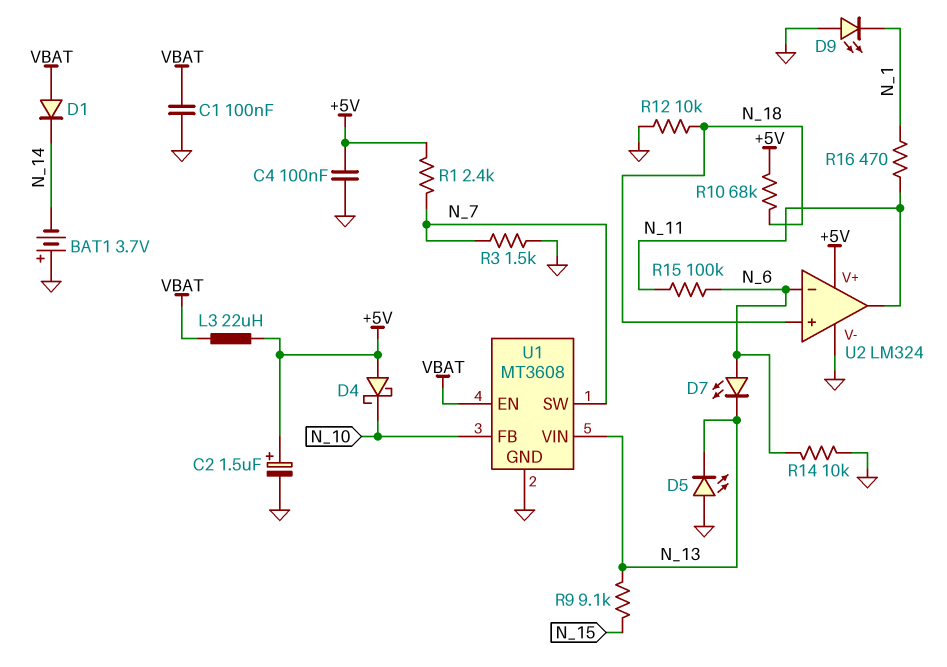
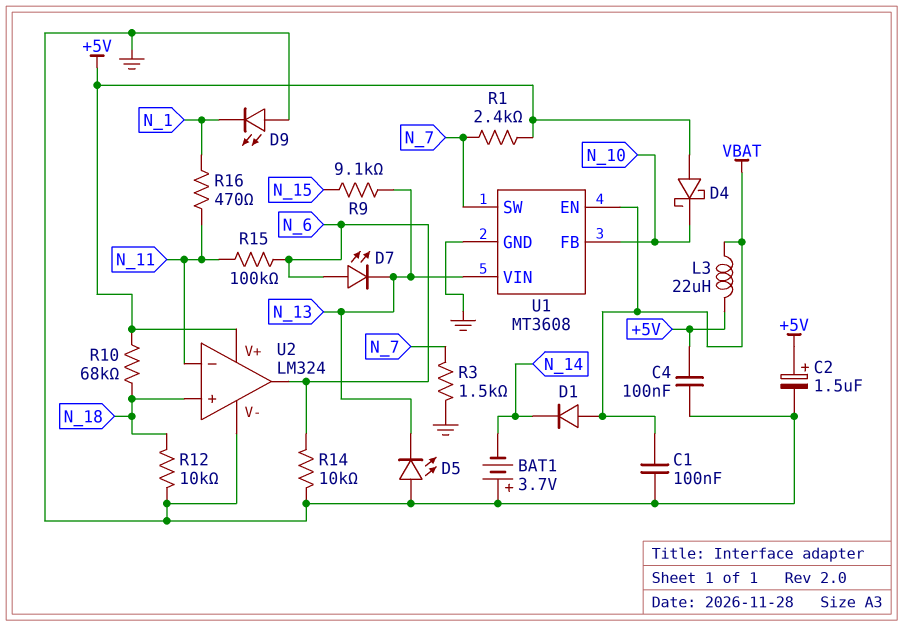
U2 pin in-: N_6 -> N_11
U2 pin out: N_11 -> N_6

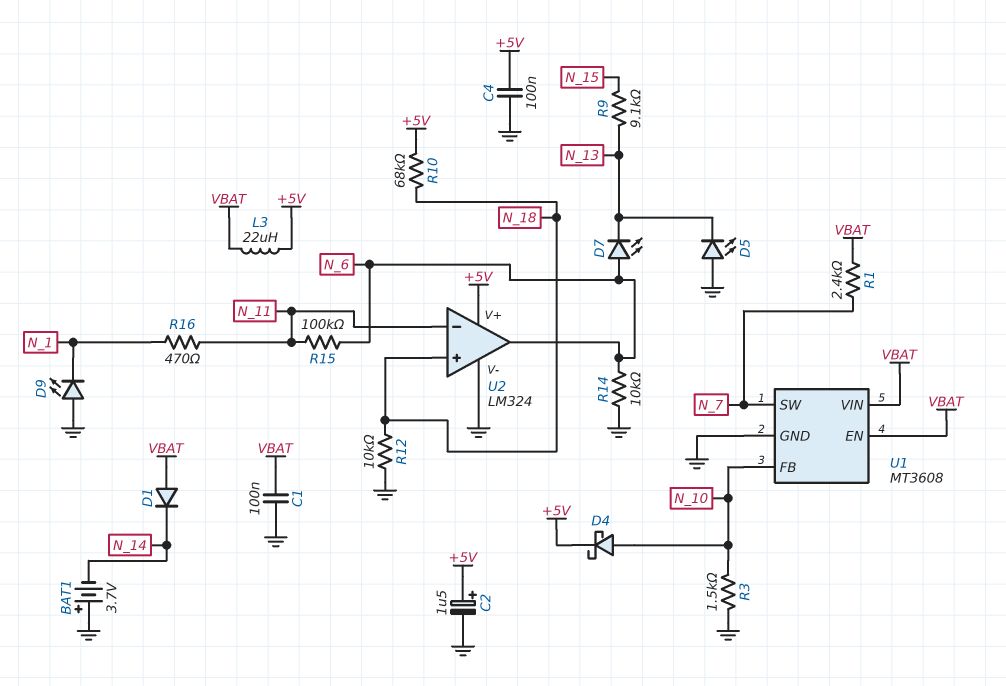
D4: schottky (A +5V, K N_10) -> schottky (A N_10, K +5V)
R1: 2.4k (+5V, N_7) -> 2.4k (N_7, VBAT)
R3: 1.5k (GND, N_7) -> 1.5k (GND, N_10)
U1 pin VIN: N_13 -> VBAT

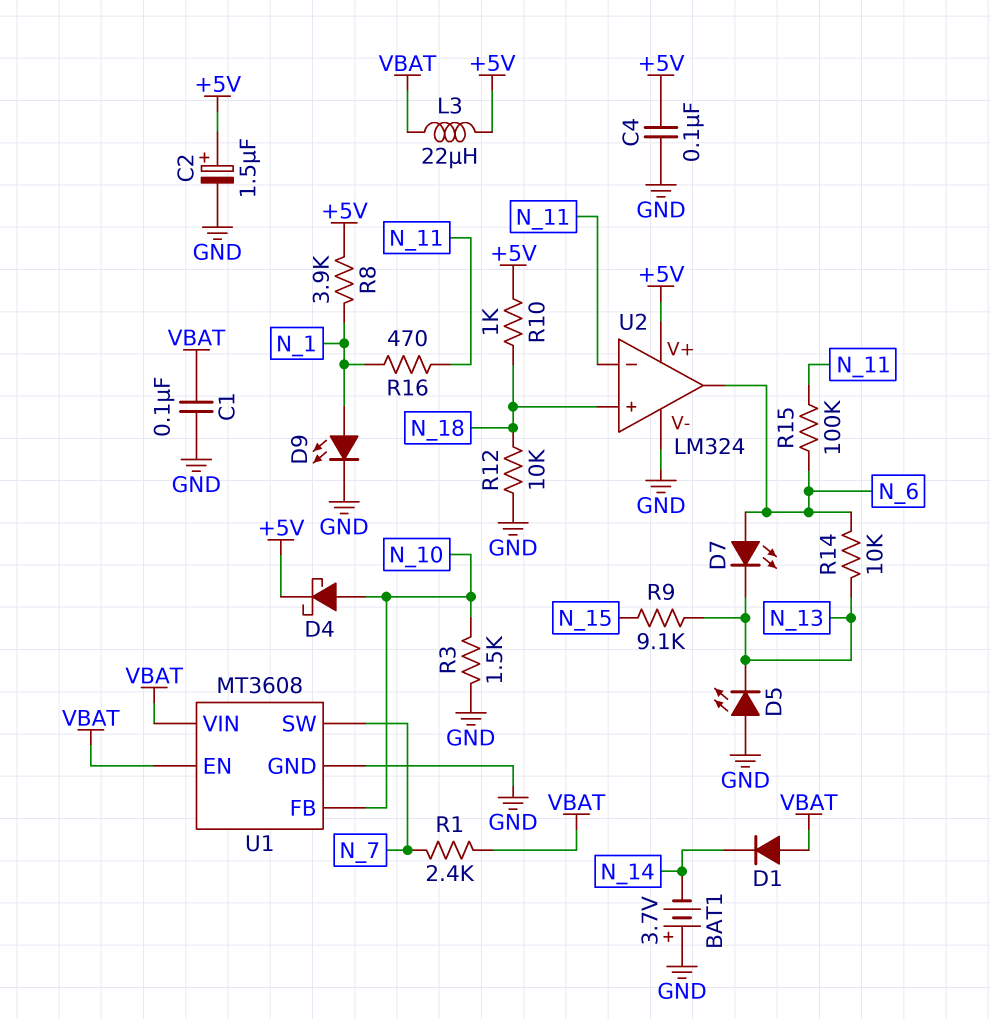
D9: LED (A GND, K N_1) -> LED (A N_1, K GND)
R8: none -> 3.9k (+5V, N_1)
R10: 68k (+5V, N_18) -> 1k (+5V, N_18)
R14: 10k (GND, N_6) -> 10k (N_6, N_13)

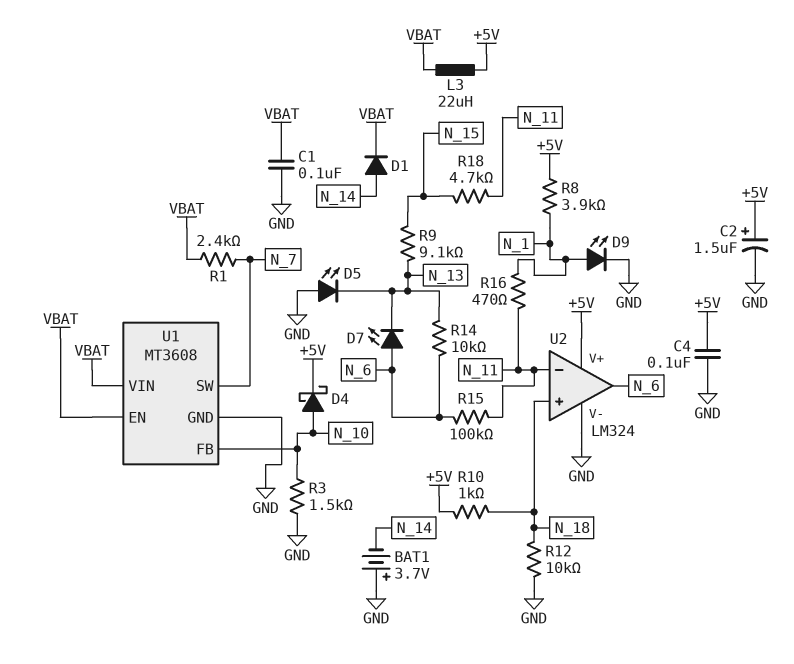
D1: diode (A VBAT, K N_14) -> diode (A N_14, K VBAT)
R18: none -> 4.7k (N_11, N_15)

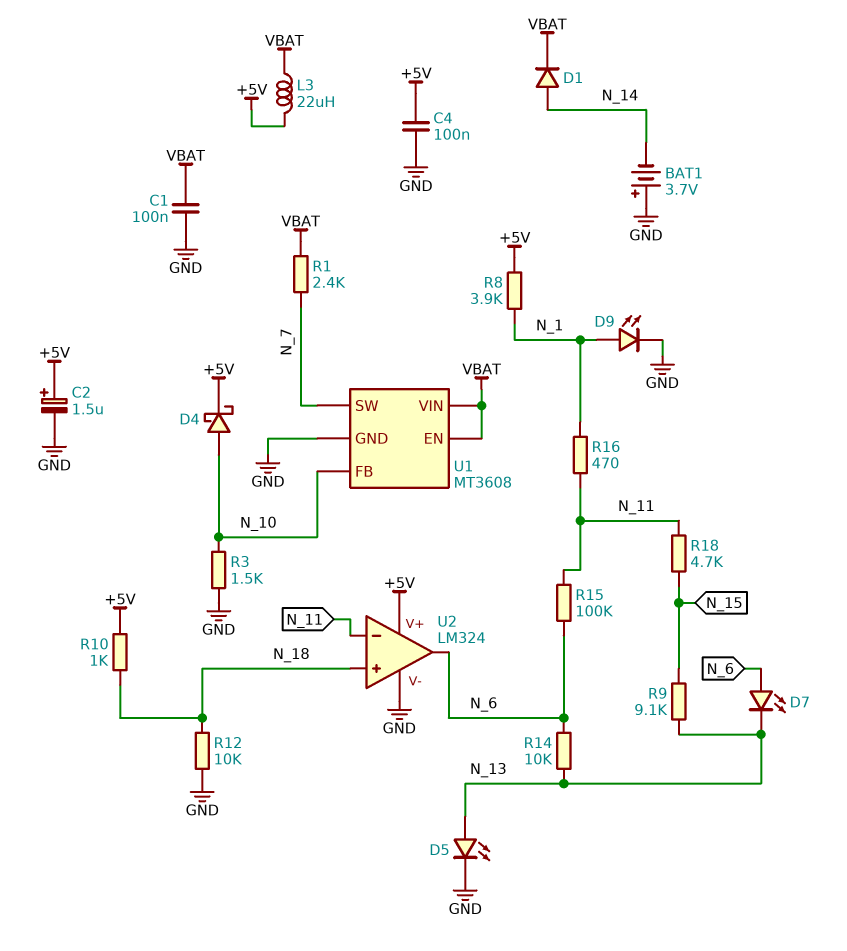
D5: LED (A GND, K N_13) -> LED (A N_13, K GND)

